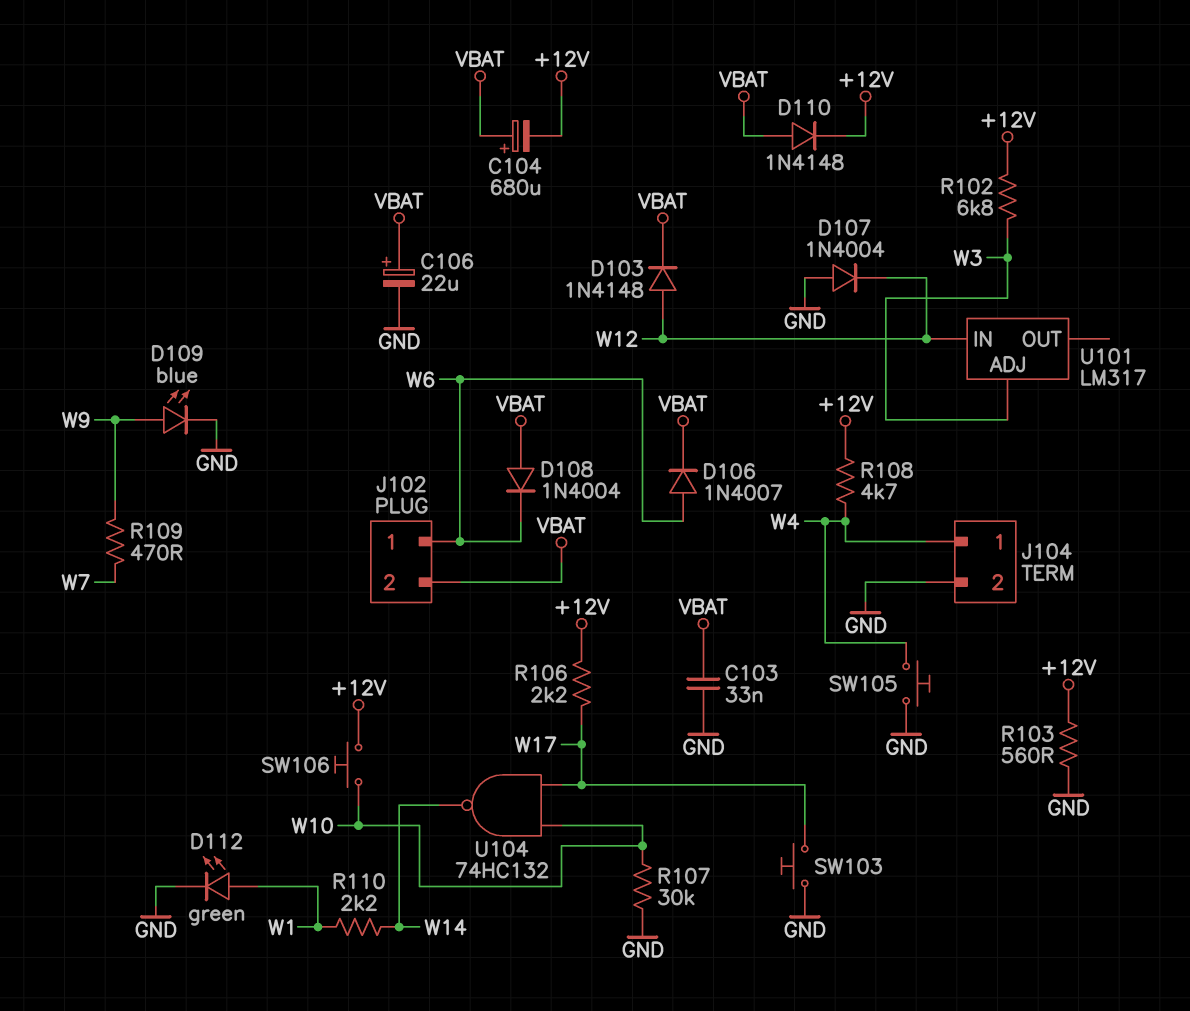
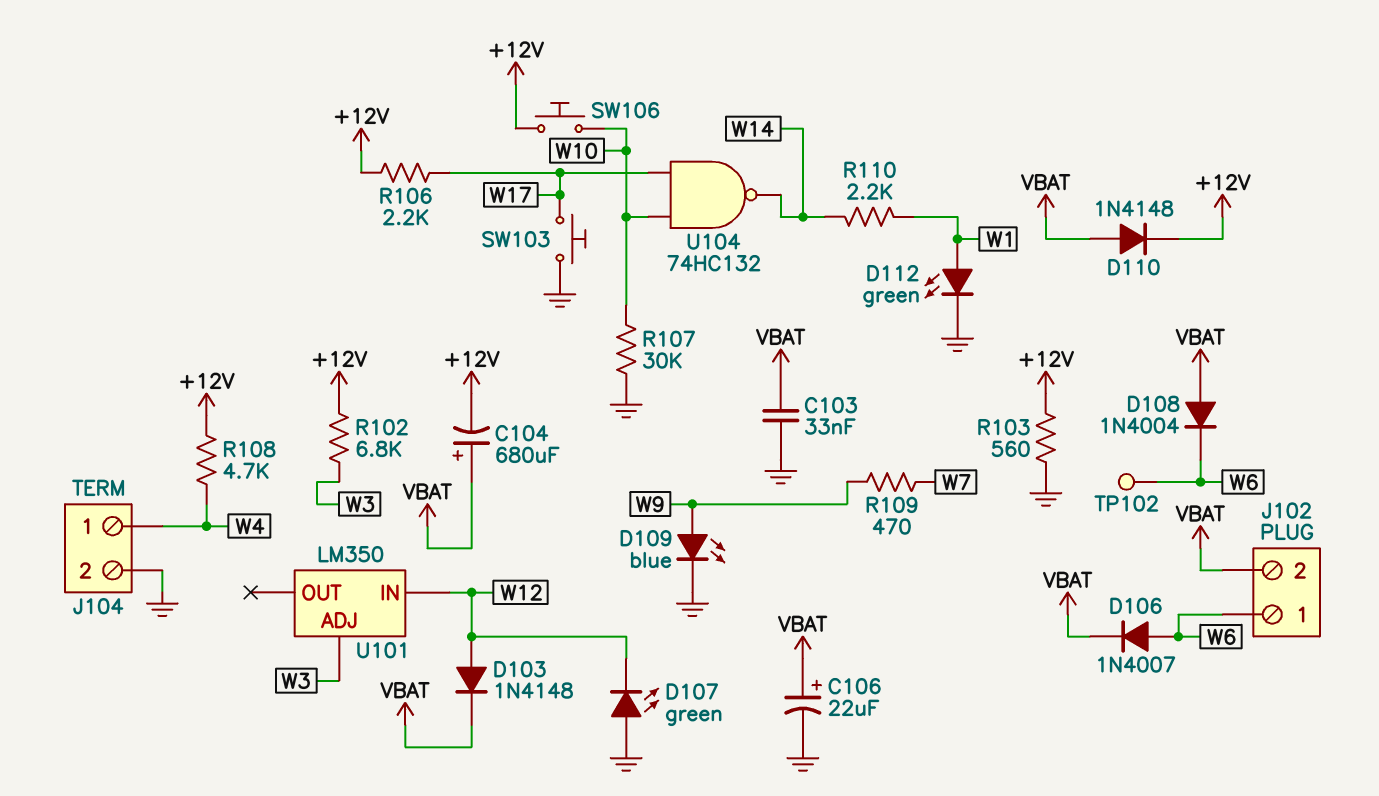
D107: diode 1N4004 (A GND, K W12) -> LED green (A GND, K W12)
SW105: button (GND, W4) -> none
TP102: none -> test point (W6)
U101: LM317 -> LM350

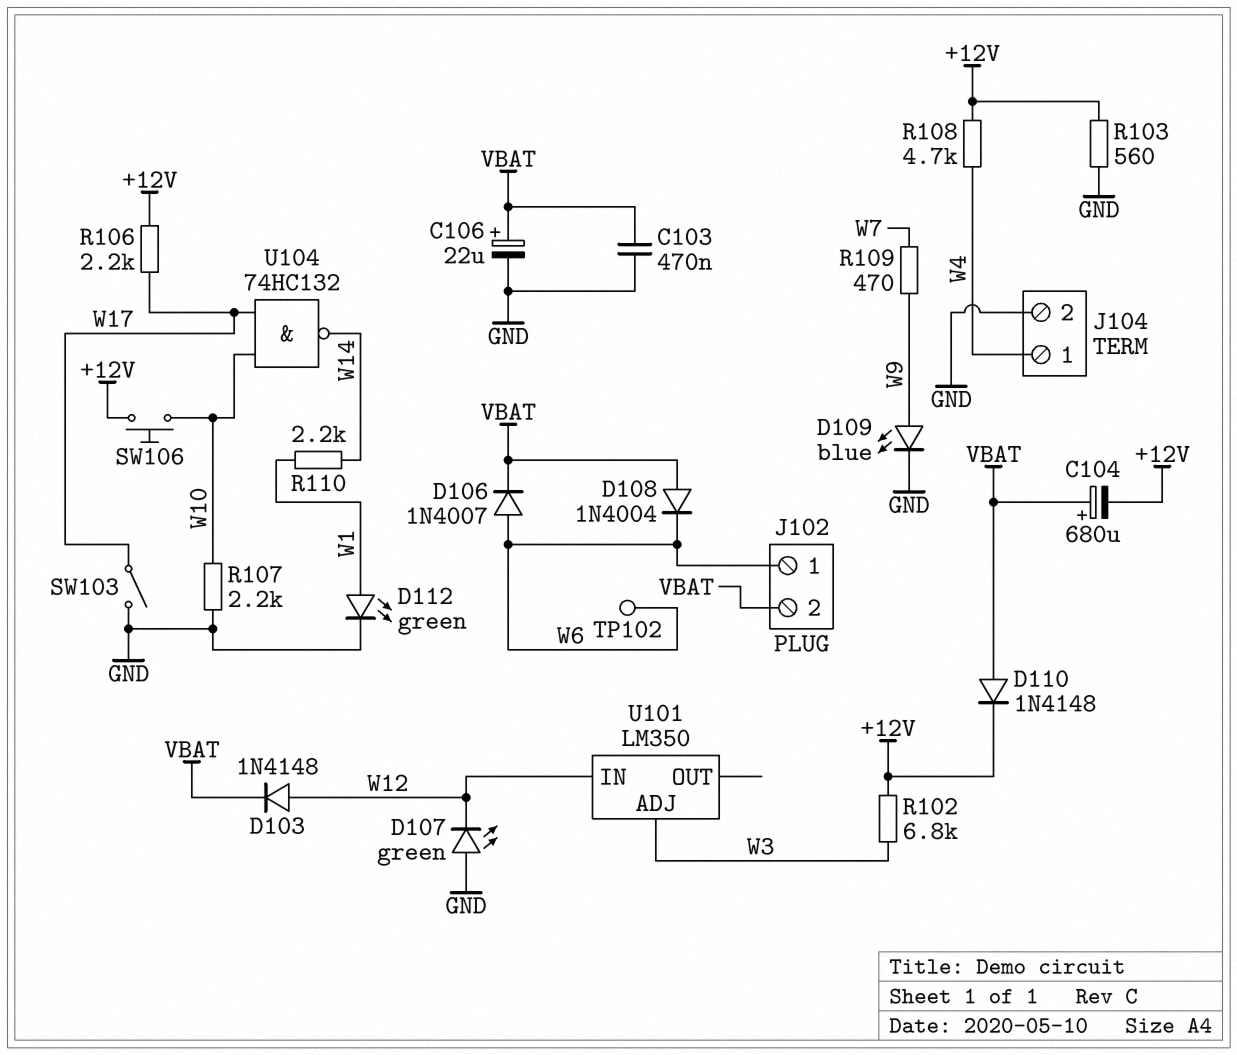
C103: 33nF (GND, VBAT) -> 470nF (GND, VBAT)
R107: 30k (GND, W10) -> 2.2k (GND, W10)
SW103: button (GND, W17) -> switch (GND, W17)

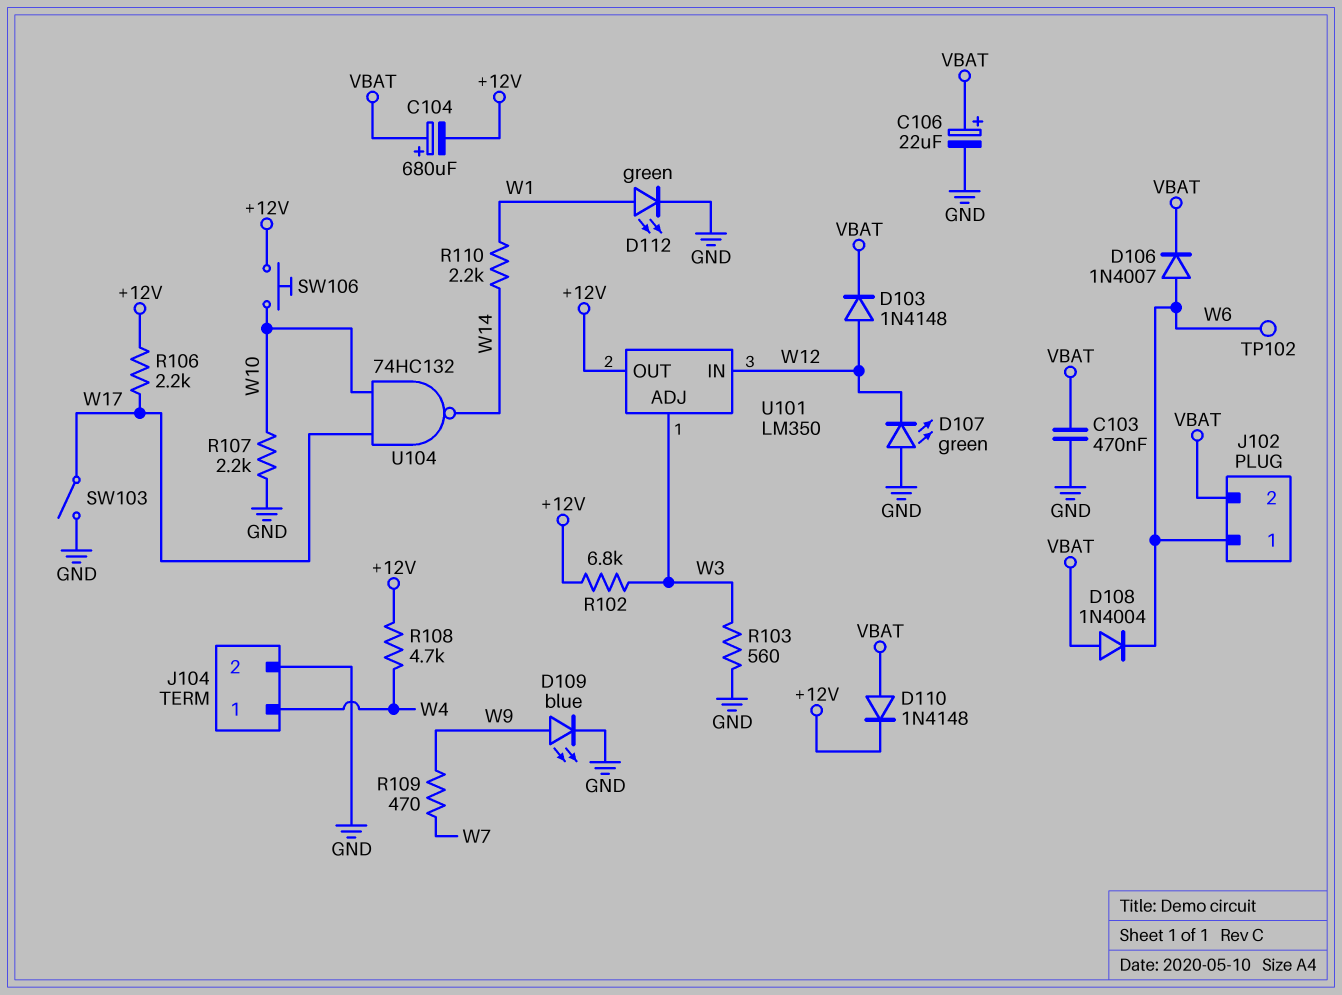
R103: 560 (+12V, GND) -> 560 (GND, W3)
U101 pin OUT: none -> +12V

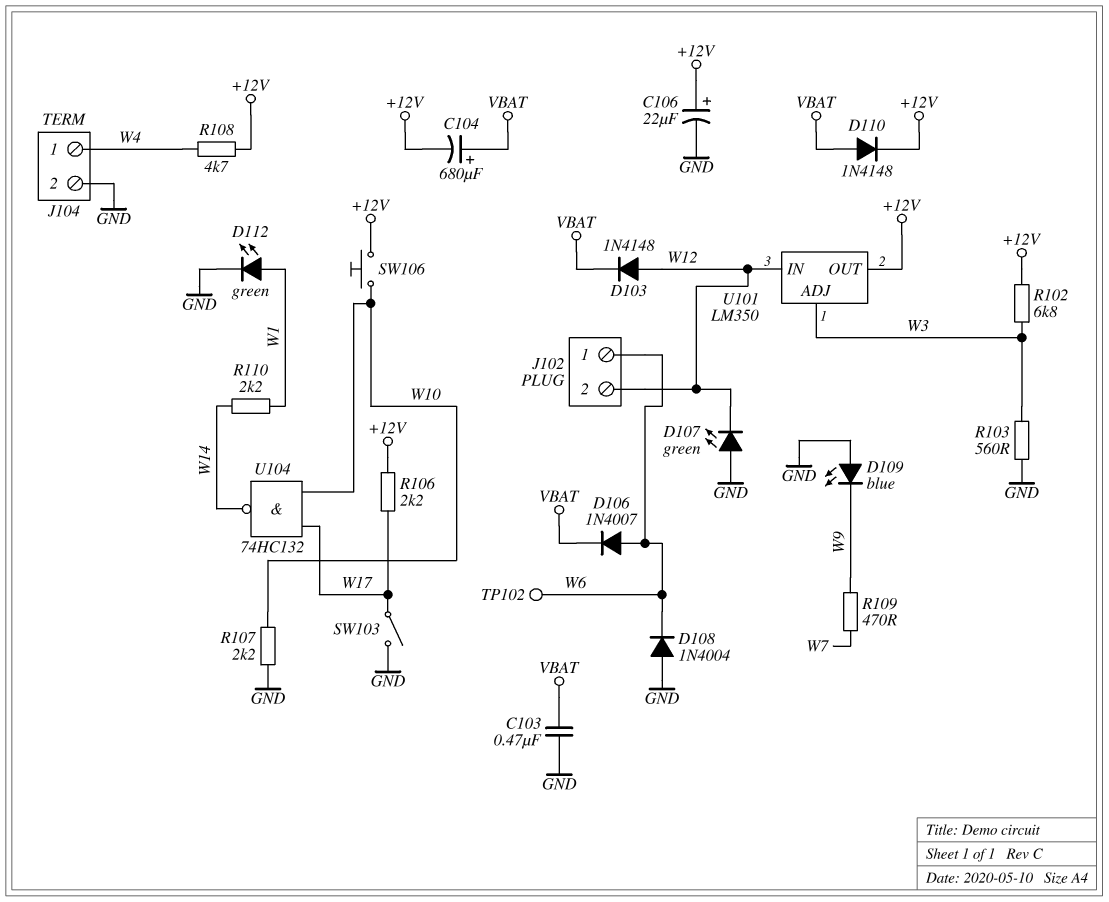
C106: 22uF (plus VBAT, minus GND) -> 22uF (plus +12V, minus GND)
D108: diode 1N4004 (A VBAT, K W6) -> diode 1N4004 (A GND, K W6)
D109: LED blue (A W9, K GND) -> LED blue (A GND, K W9)
J102 pin 2: VBAT -> W12

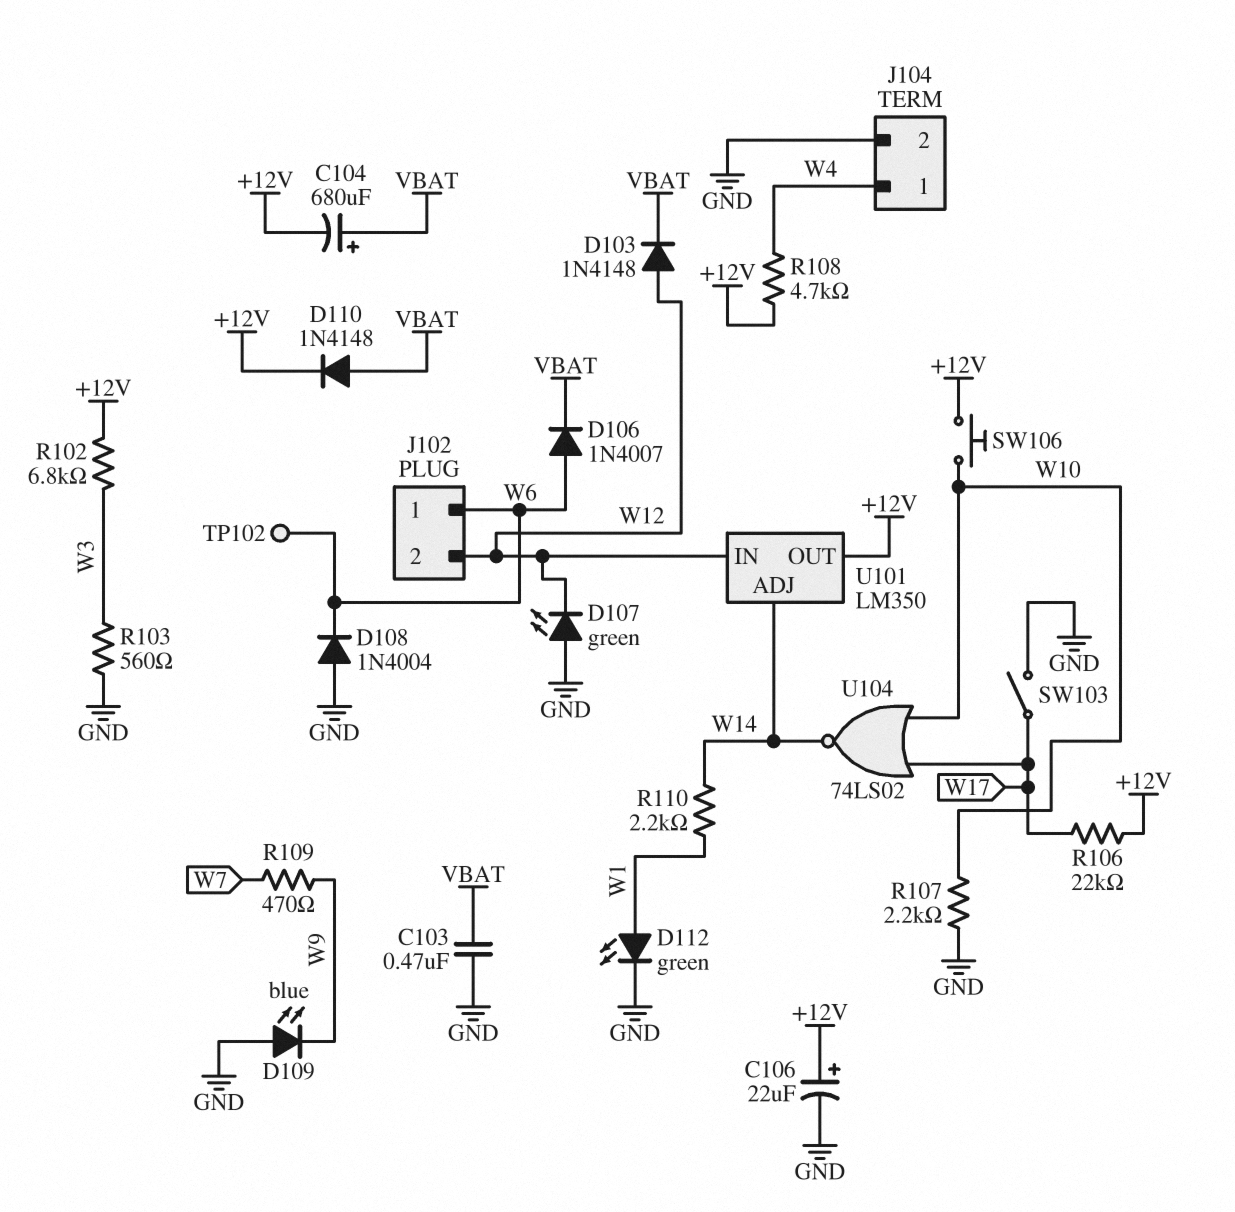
R106: 2.2k (+12V, W17) -> 22k (+12V, W17)
U101 pin ADJ: W3 -> W14
U104: NAND 74HC132 (in W10, in W17, out W14) -> NOR 74LS02 (in W10, in W17, out W14)

